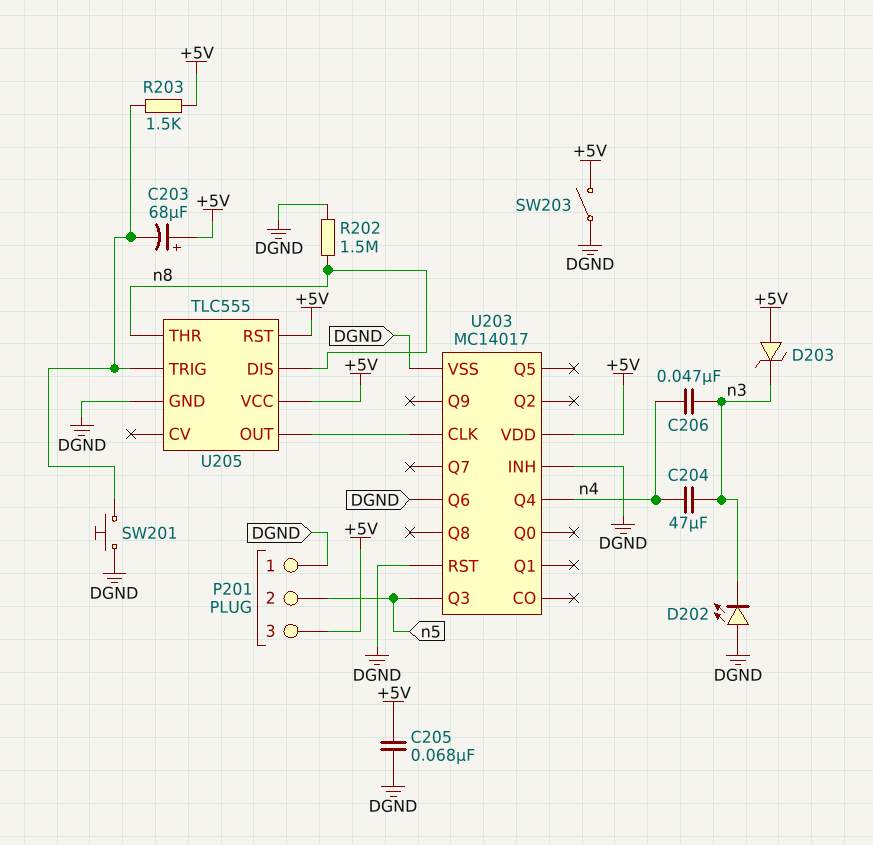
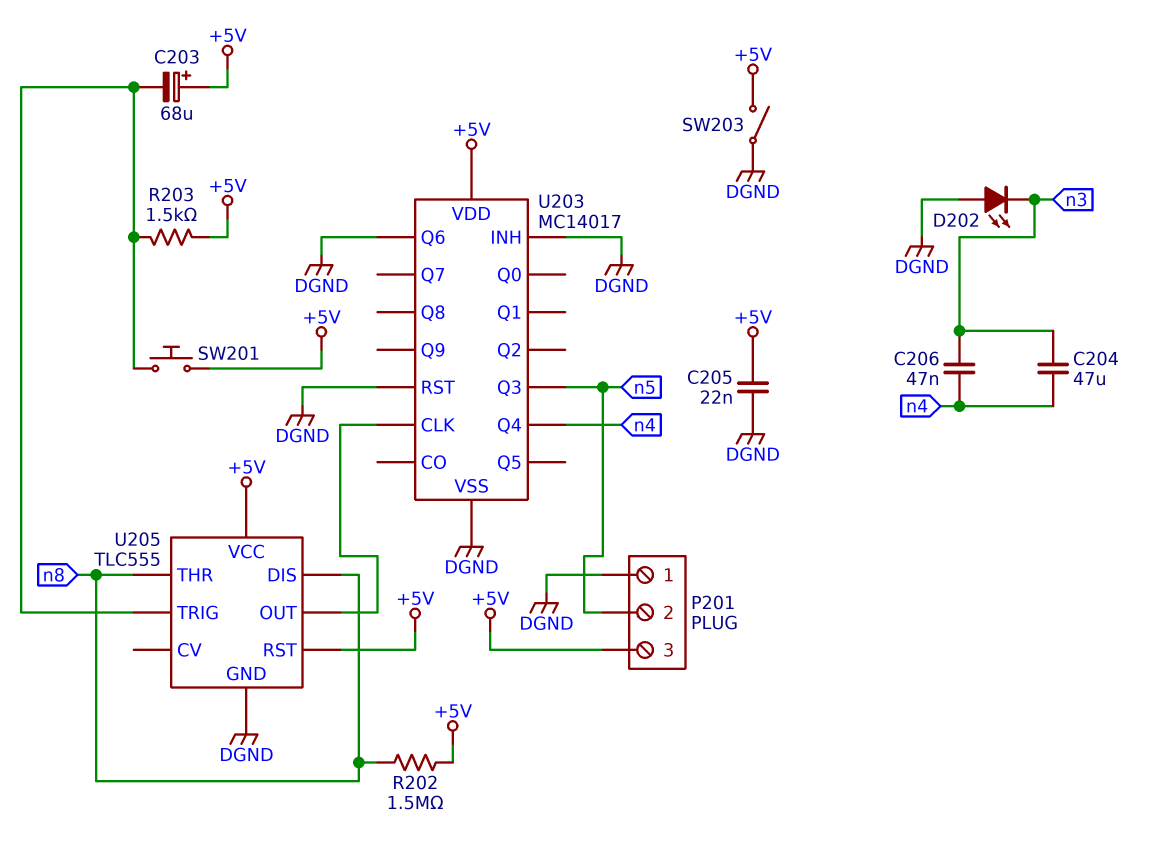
C205: 68nF (+5V, DGND) -> 22nF (+5V, DGND)
D203: zener (A +5V, K n3) -> none
R202: 1.5M (DGND, n8) -> 1.5M (+5V, n8)
SW201: button (DGND, U205/TRIG) -> button (+5V, U205/TRIG)

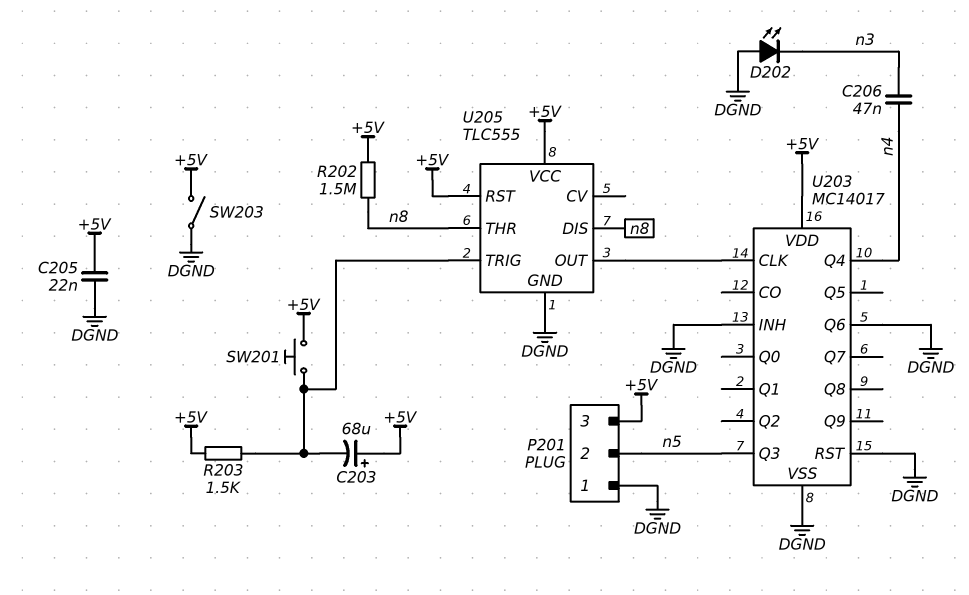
C204: 47uF (n3, n4) -> none

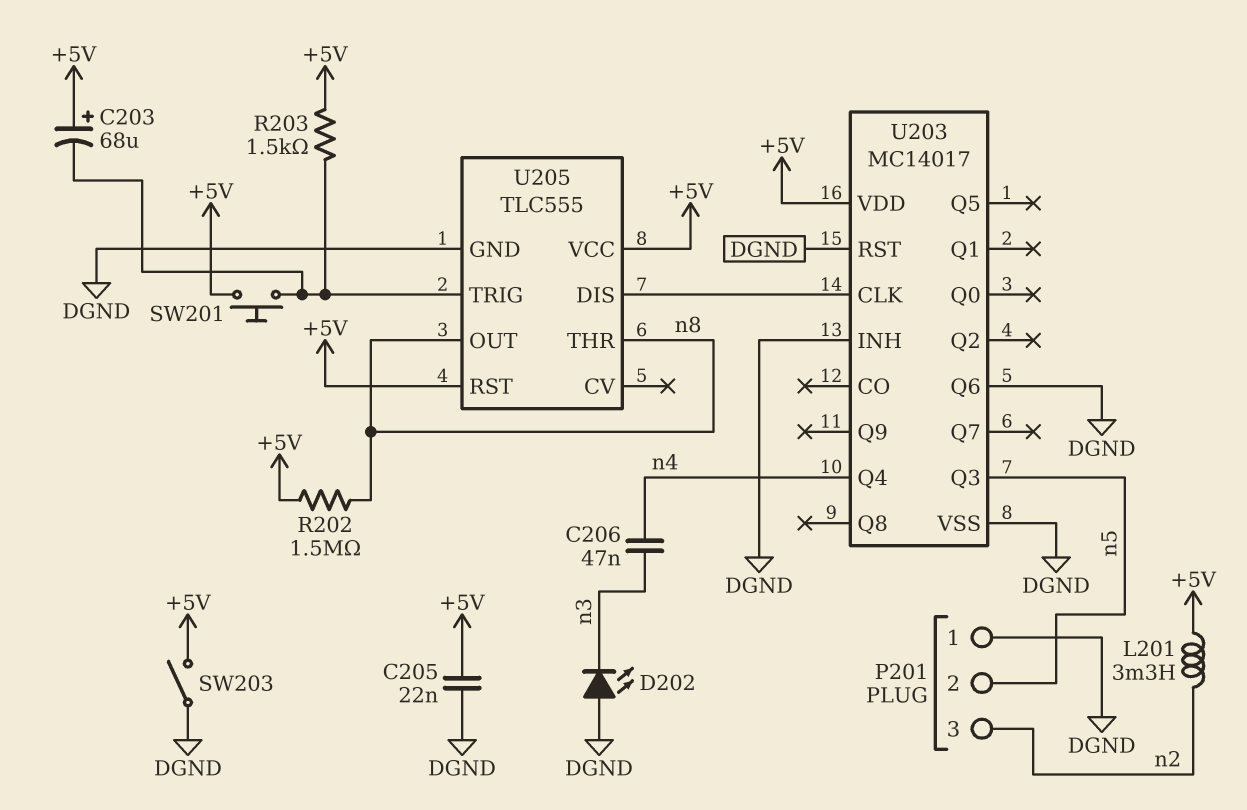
L201: none -> 3.3mH (+5V, n2)
P201 pin 3: +5V -> n2
U205 pin DIS: n8 -> U203/CLK
U205 pin OUT: U203/CLK -> n8

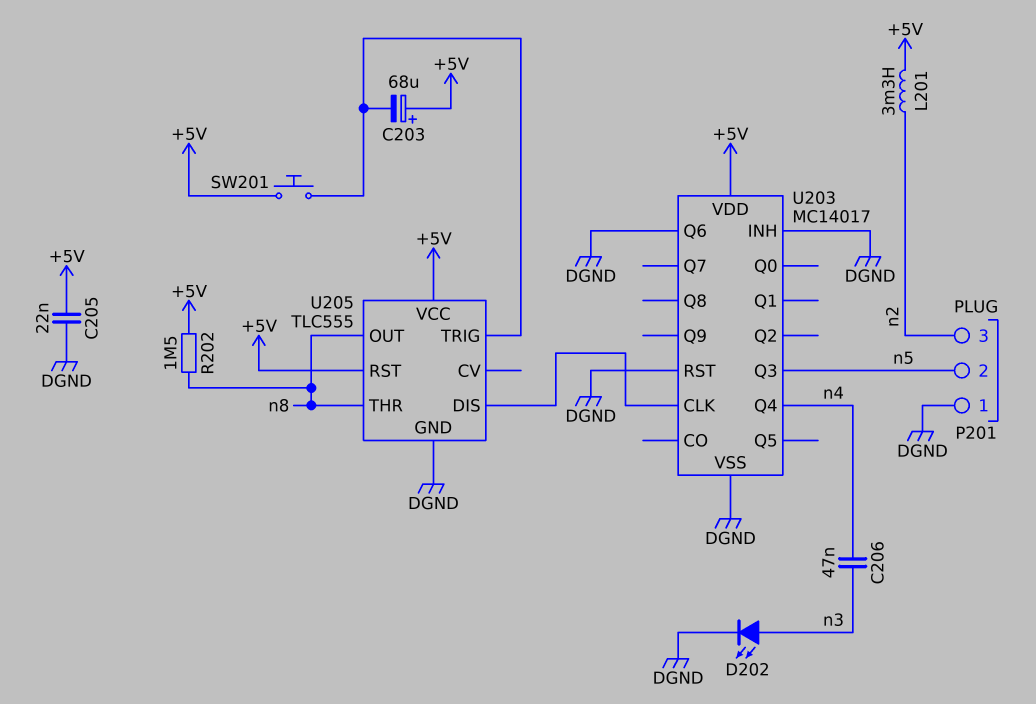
D202: LED (A DGND, K n3) -> LED (A n3, K DGND)
R203: 1.5k (+5V, U205/TRIG) -> none
SW203: switch (+5V, DGND) -> none

